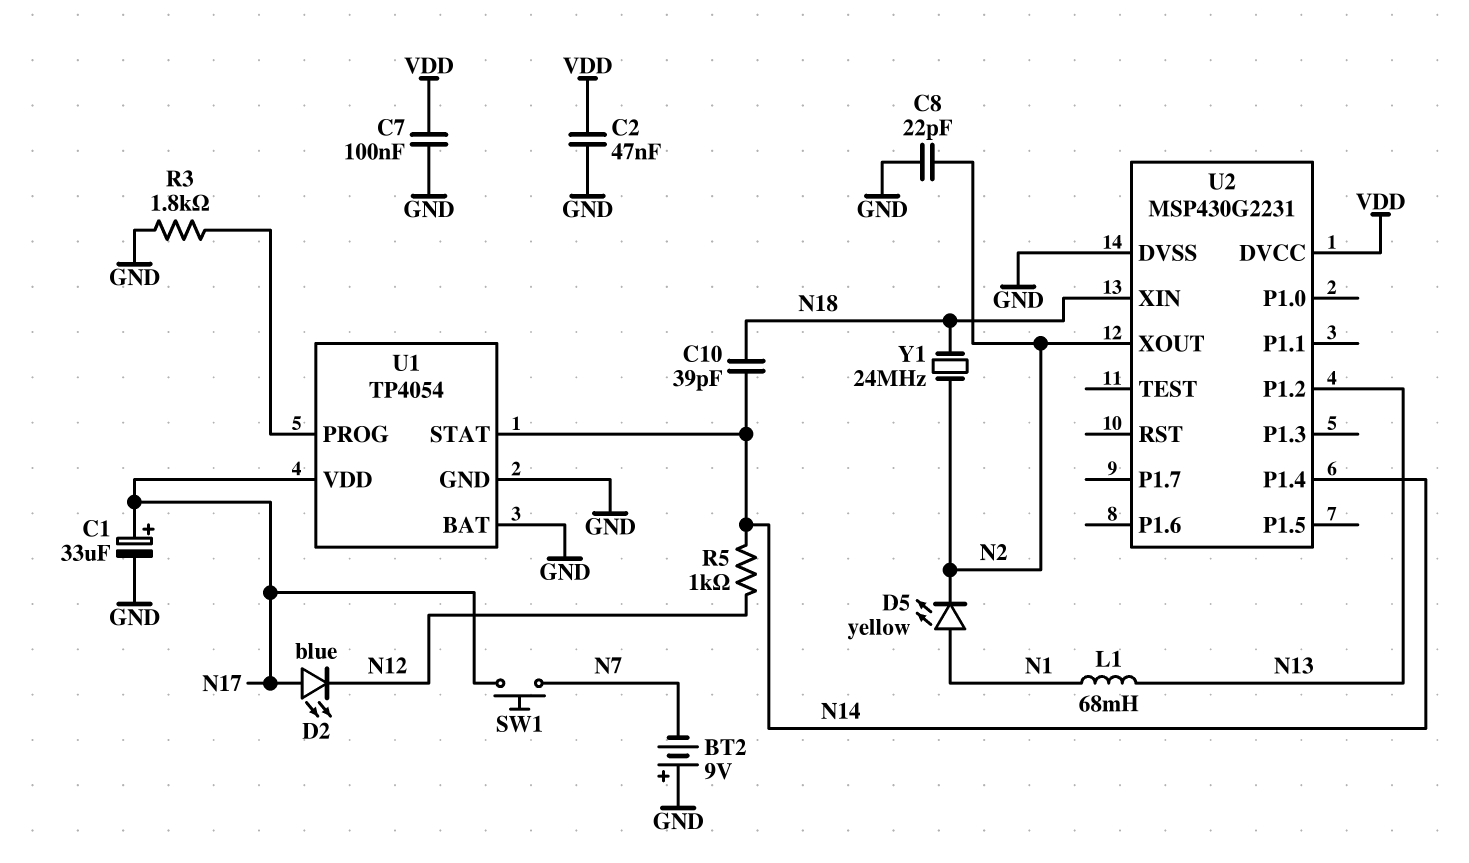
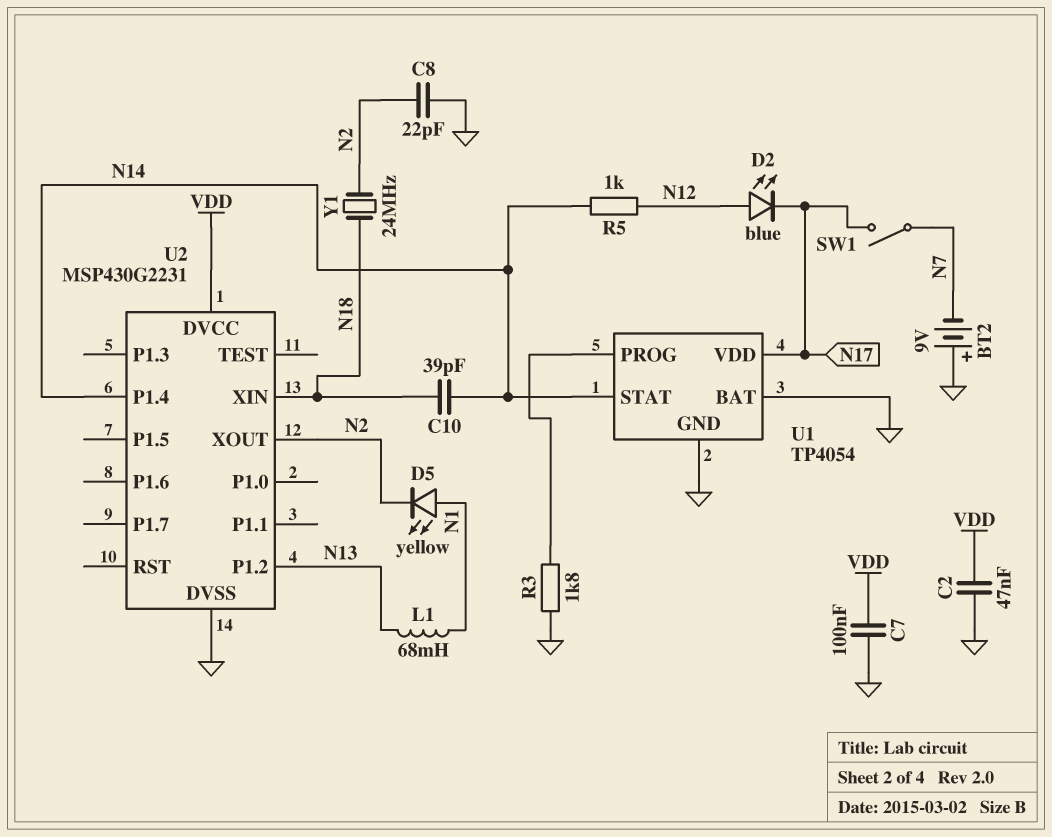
C1: 33uF (plus N17, minus GND) -> none
D2: LED blue (A N17, K N12) -> LED blue (A N12, K N17)
SW1: button (N7, N17) -> switch (N7, N17)

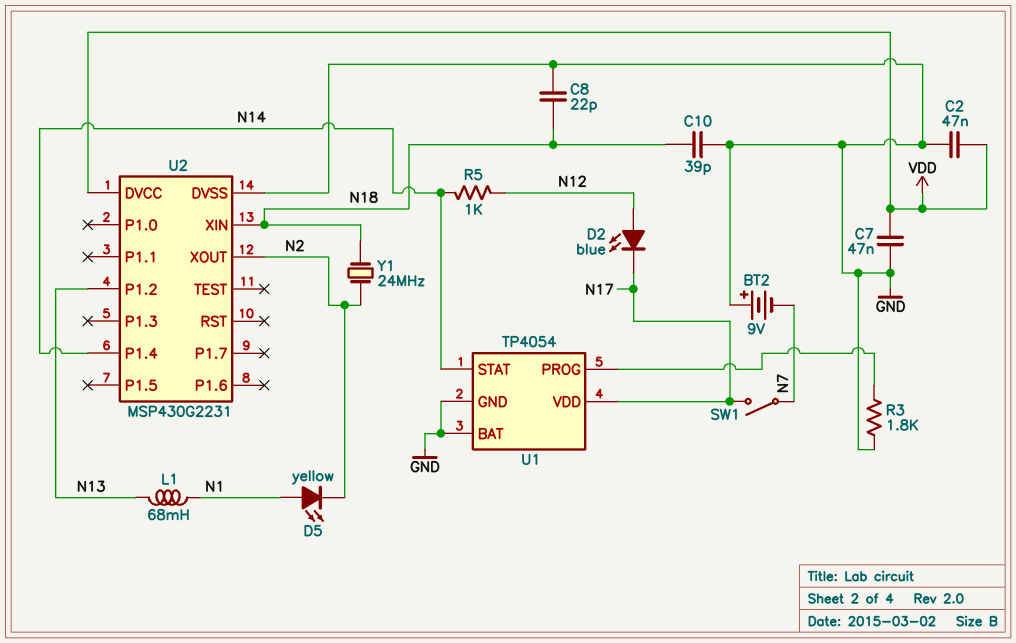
C7: 100nF (GND, VDD) -> 47nF (GND, VDD)
C8: 22pF (GND, N2) -> 22pF (GND, N18)
C10: 39pF (N14, N18) -> 39pF (GND, N18)

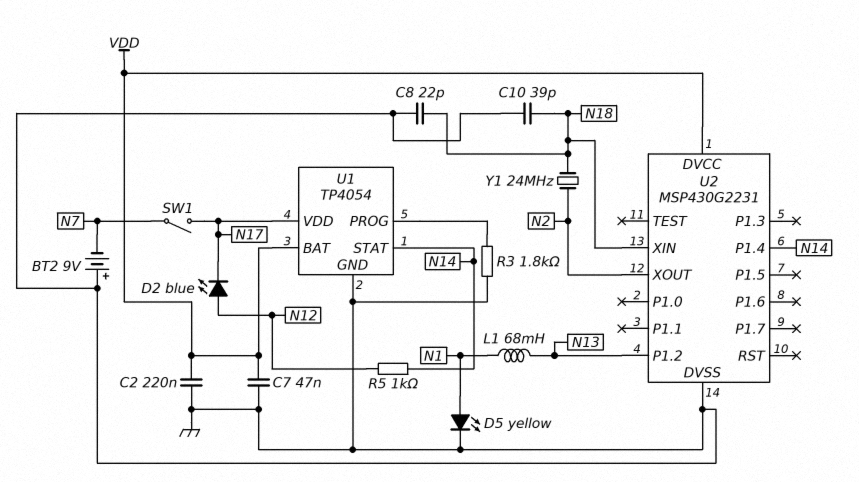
C2: 47nF (GND, VDD) -> 220nF (GND, VDD)
D5: LED yellow (A N1, K N2) -> LED yellow (A N1, K GND)
U1 pin BAT: GND -> VDD

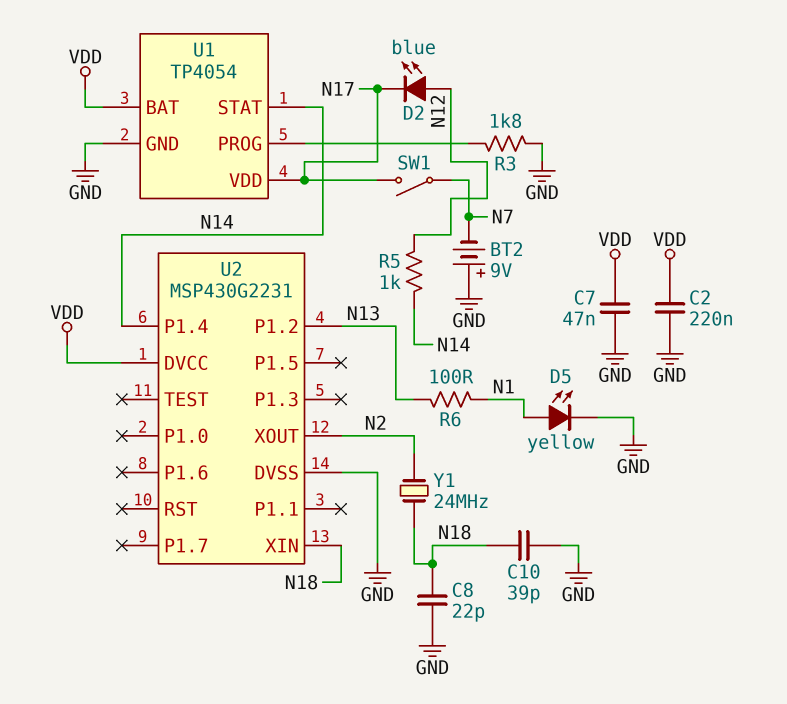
L1: 68mH (N1, N13) -> none
R6: none -> 100 (N1, N13)

